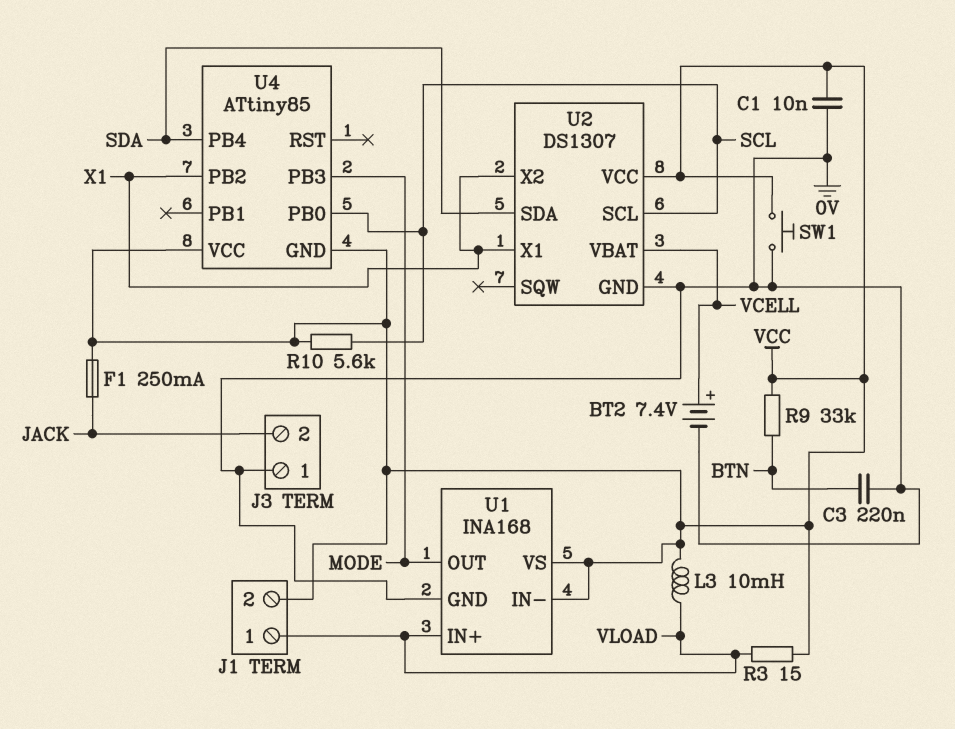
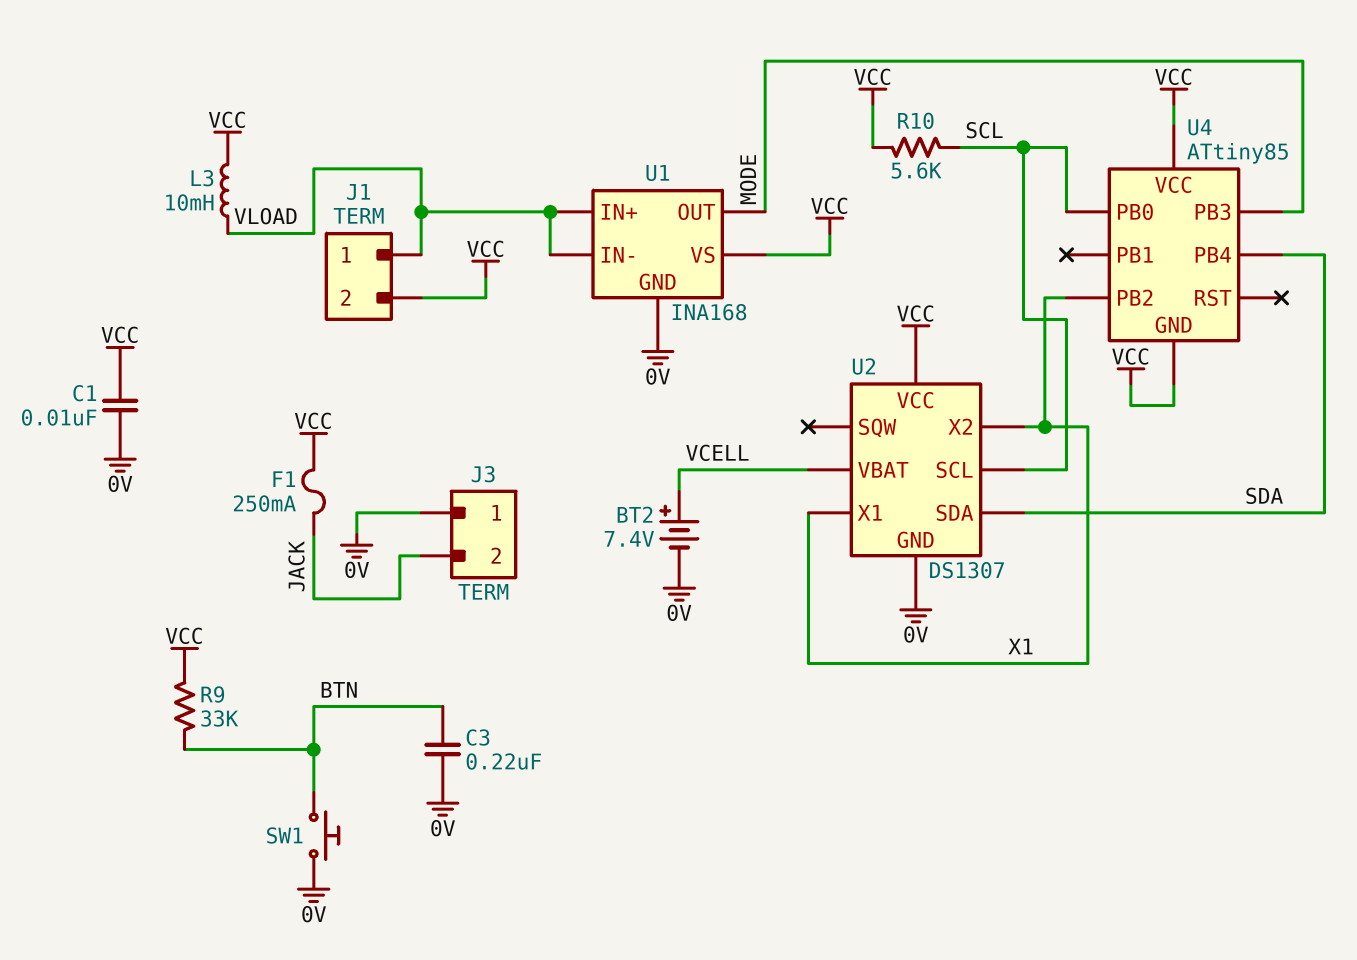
R3: 15 (VCC, VLOAD) -> none
SW1: button (0V, VCC) -> button (0V, BTN)
U1 pin IN-: VCC -> VLOAD

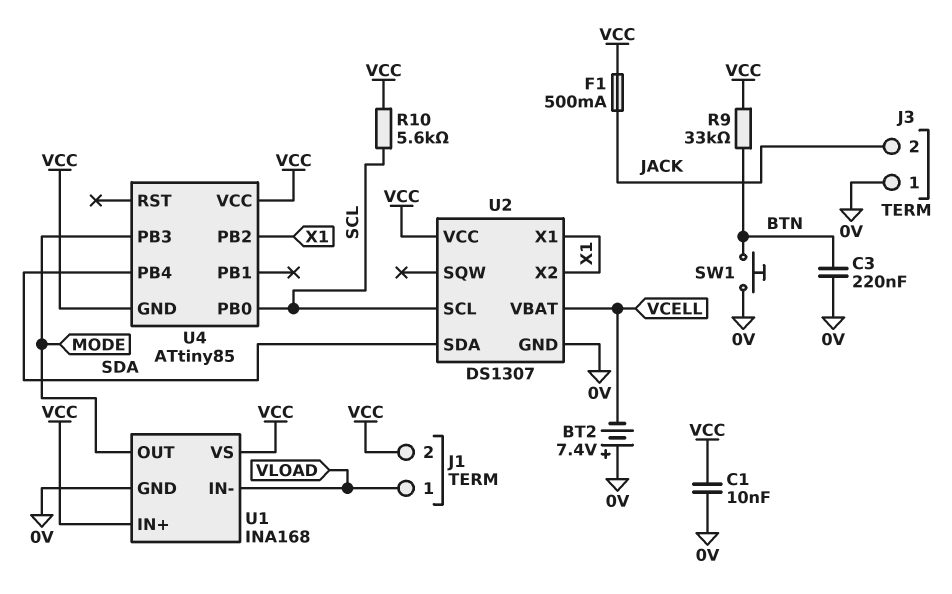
BT2: 7.4V (plus VCELL, minus 0V) -> 7.4V (plus 0V, minus VCELL)
F1: 250mA (JACK, VCC) -> 500mA (JACK, VCC)
L3: 10mH (VCC, VLOAD) -> none
U1 pin IN+: VLOAD -> VCC

